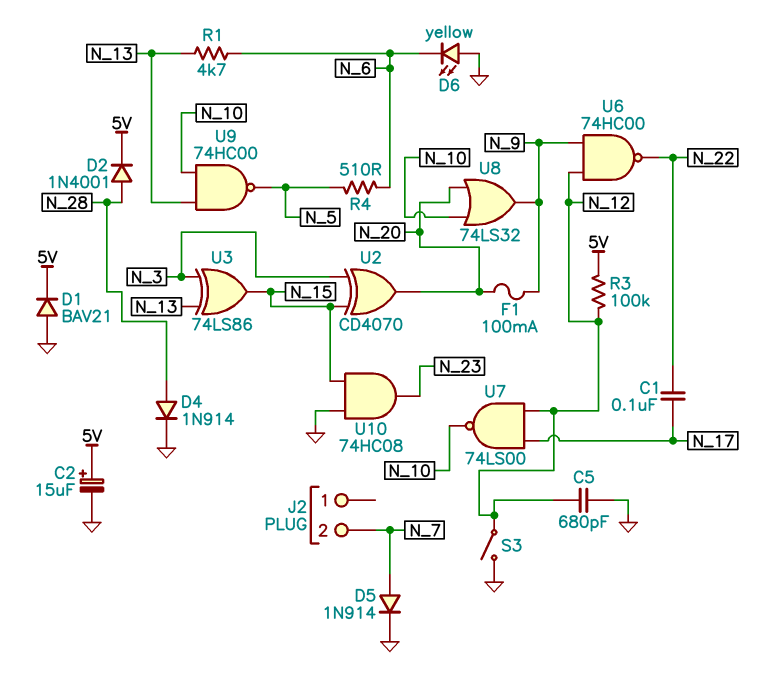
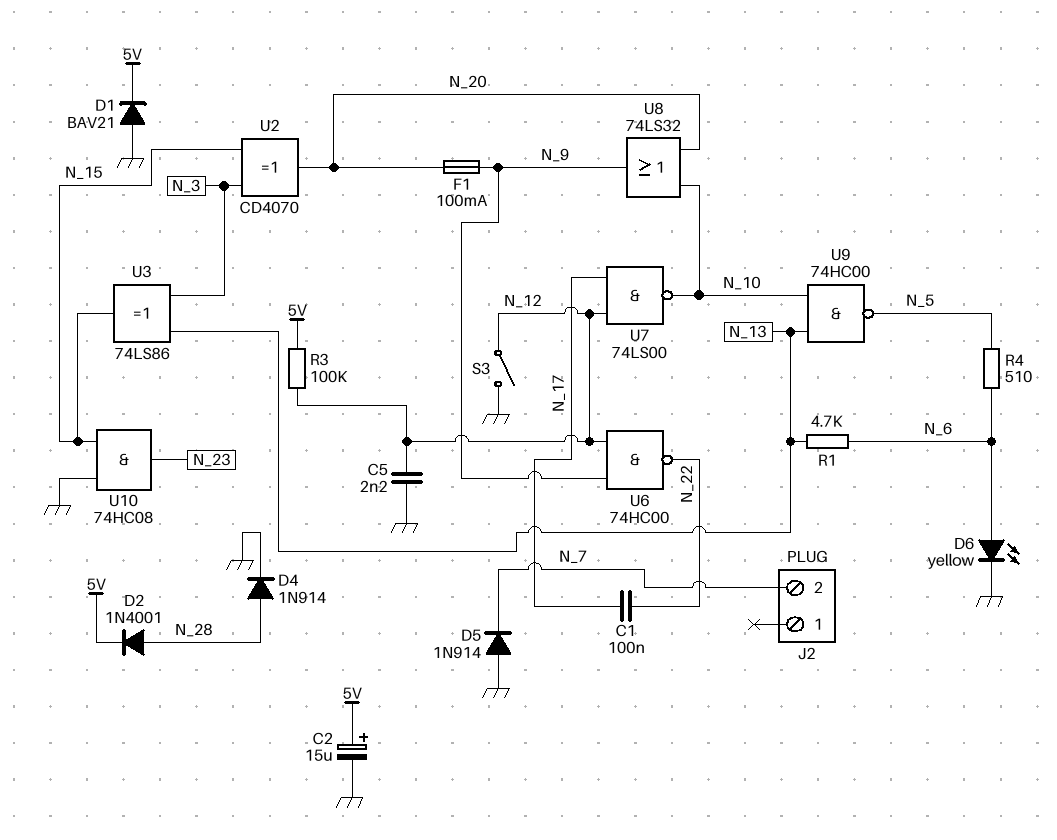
C5: 680pF (GND, N_12) -> 2.2nF (GND, N_12)
D5: diode 1N914 (A N_7, K GND) -> diode 1N914 (A GND, K N_7)
D6: LED yellow (A GND, K N_6) -> LED yellow (A N_6, K GND)

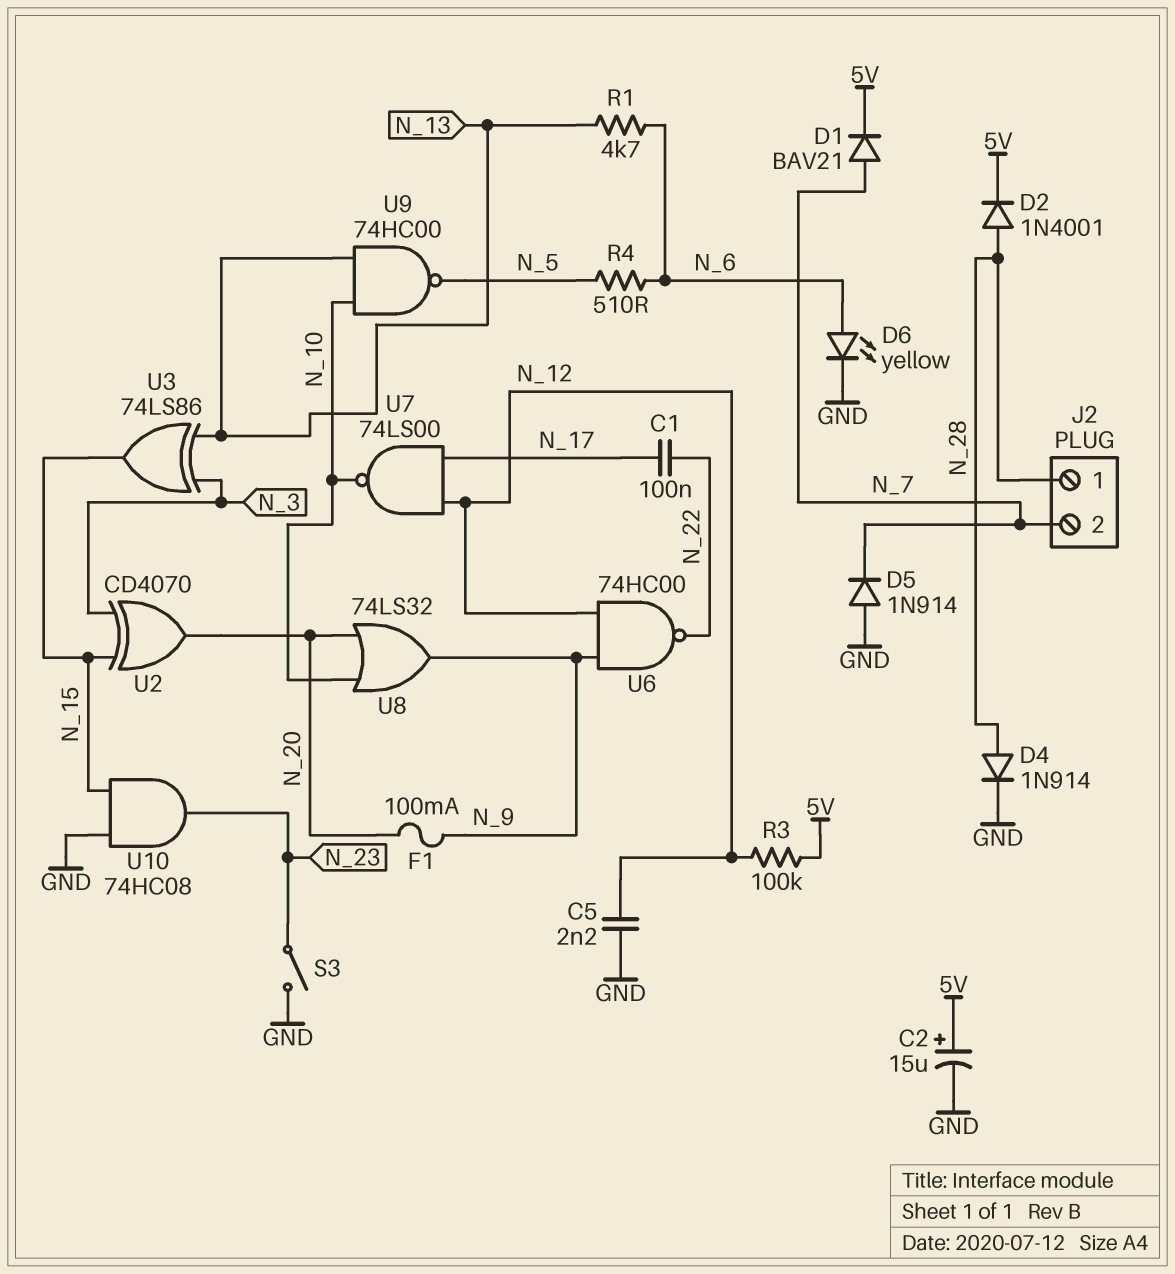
D1: diode BAV21 (A GND, K 5V) -> diode BAV21 (A N_7, K 5V)
J2 pin 1: none -> N_28
S3: switch (GND, N_12) -> switch (GND, N_23)

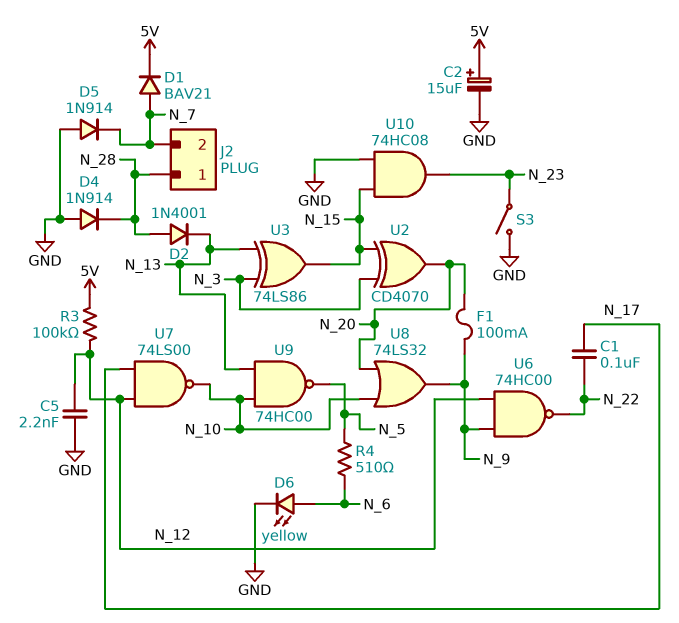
D2: diode 1N4001 (A N_28, K 5V) -> diode 1N4001 (A N_28, K N_13)
D4: diode 1N914 (A N_28, K GND) -> diode 1N914 (A GND, K N_28)
R1: 4.7k (N_6, N_13) -> none

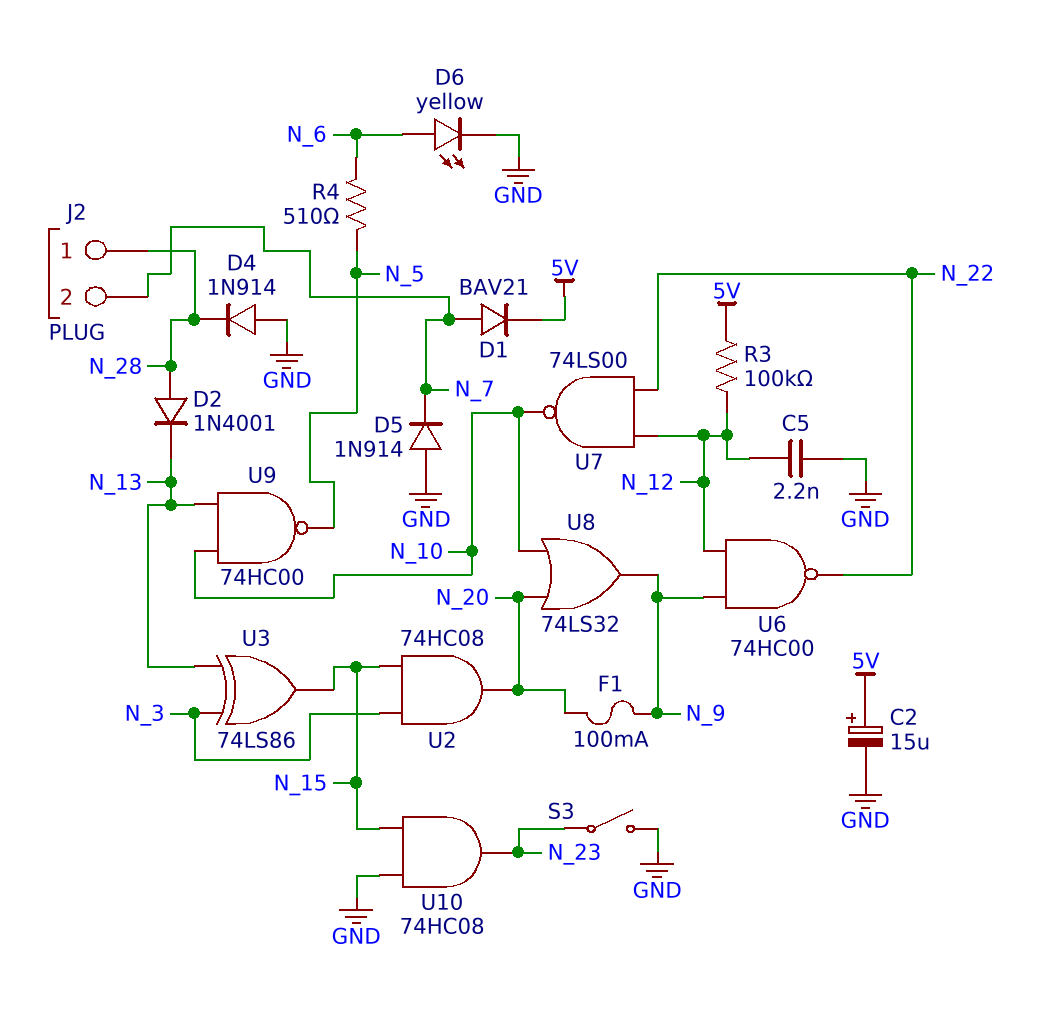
C1: 100nF (N_17, N_22) -> none
U2: XOR CD4070 (in N_3, in N_15, out N_20) -> AND 74HC08 (in N_3, in N_15, out N_20)
U7: NAND 74LS00 (in N_12, in N_17, out N_10) -> NAND 74LS00 (in N_12, in N_22, out N_10)

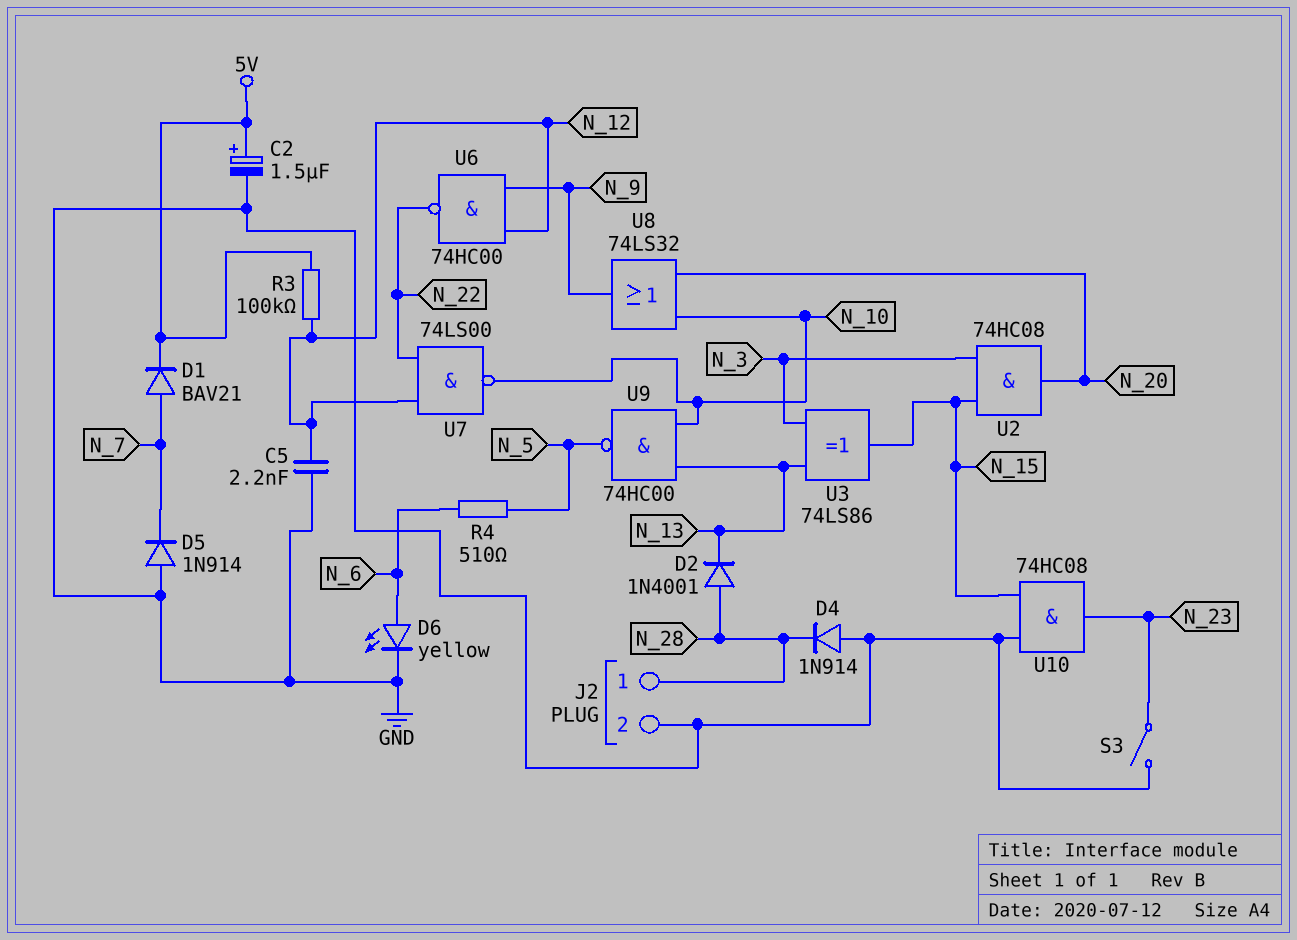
C2: 15uF (plus 5V, minus GND) -> 1.5uF (plus 5V, minus GND)
F1: 100mA (N_9, N_20) -> none
J2 pin 2: N_7 -> GND

